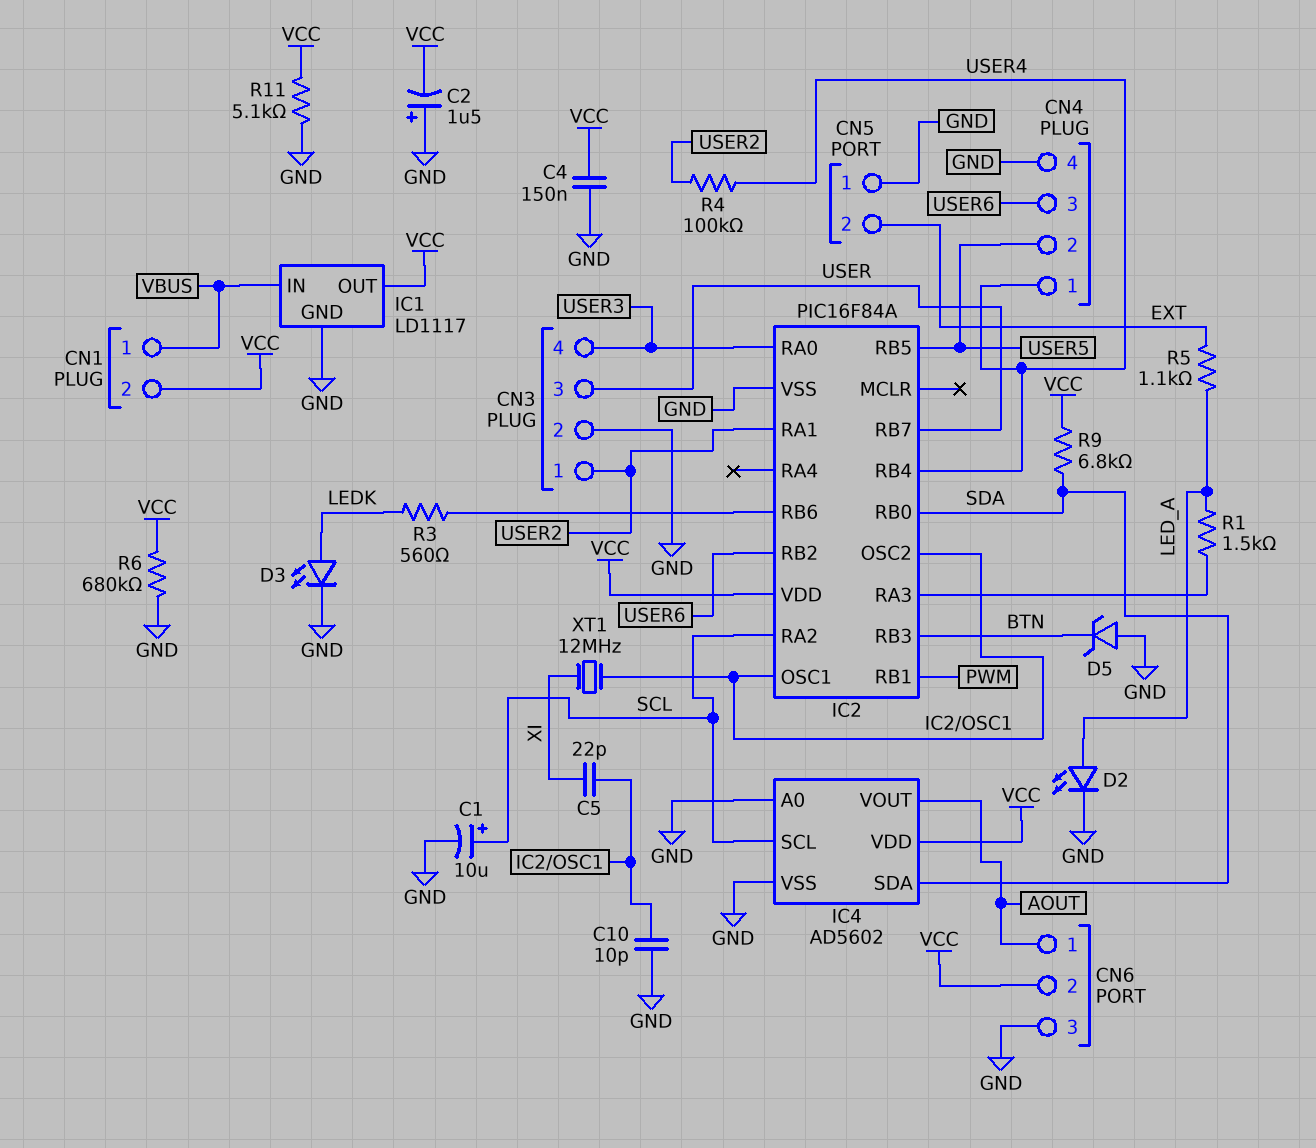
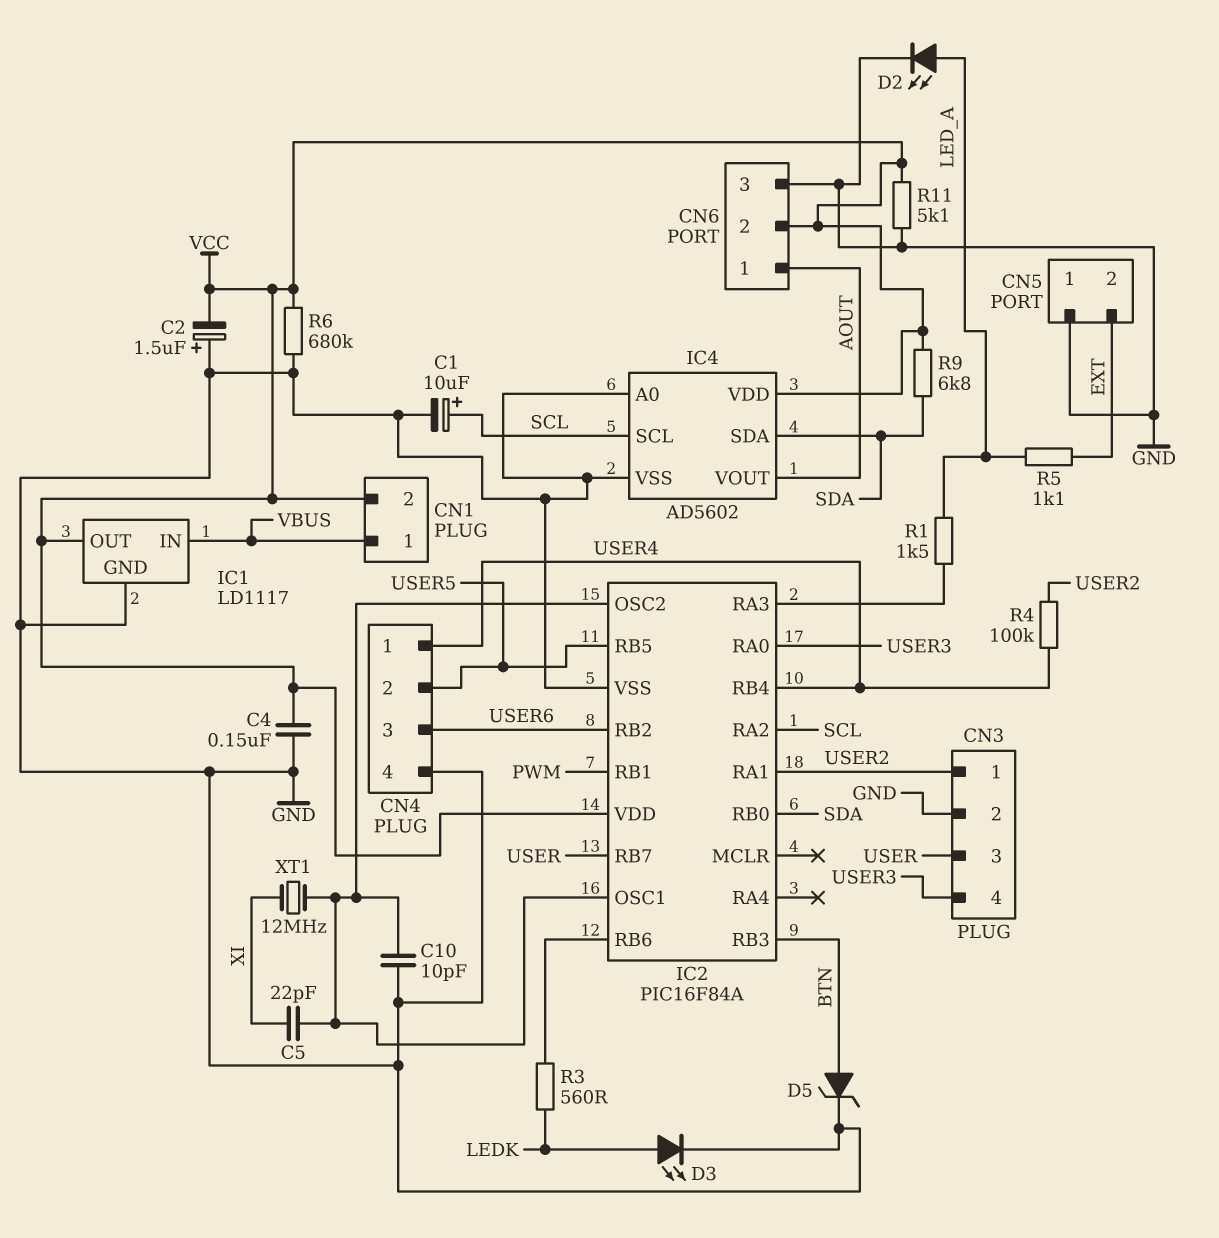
D5: zener (A GND, K BTN) -> zener (A BTN, K GND)

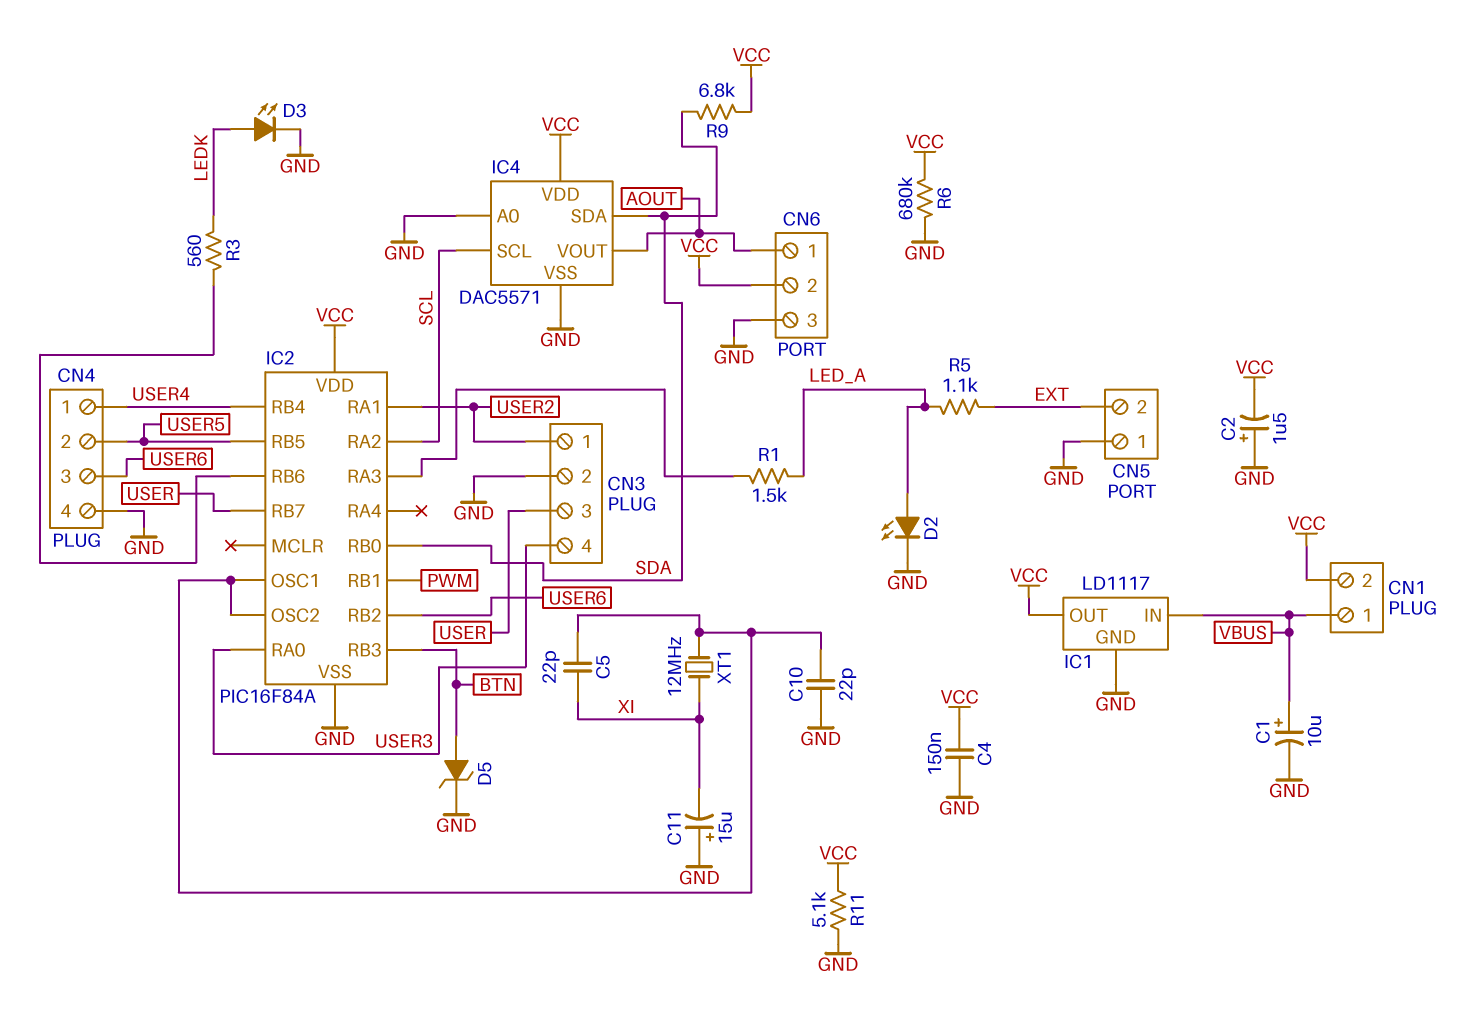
C1: 10uF (plus SCL, minus GND) -> 10uF (plus VBUS, minus GND)
C10: 10pF (GND, IC2/OSC1) -> 22pF (GND, IC2/OSC1)
C11: none -> 15uF (plus GND, minus XI)
IC4: AD5602 -> DAC5571
R4: 100k (USER2, USER4) -> none

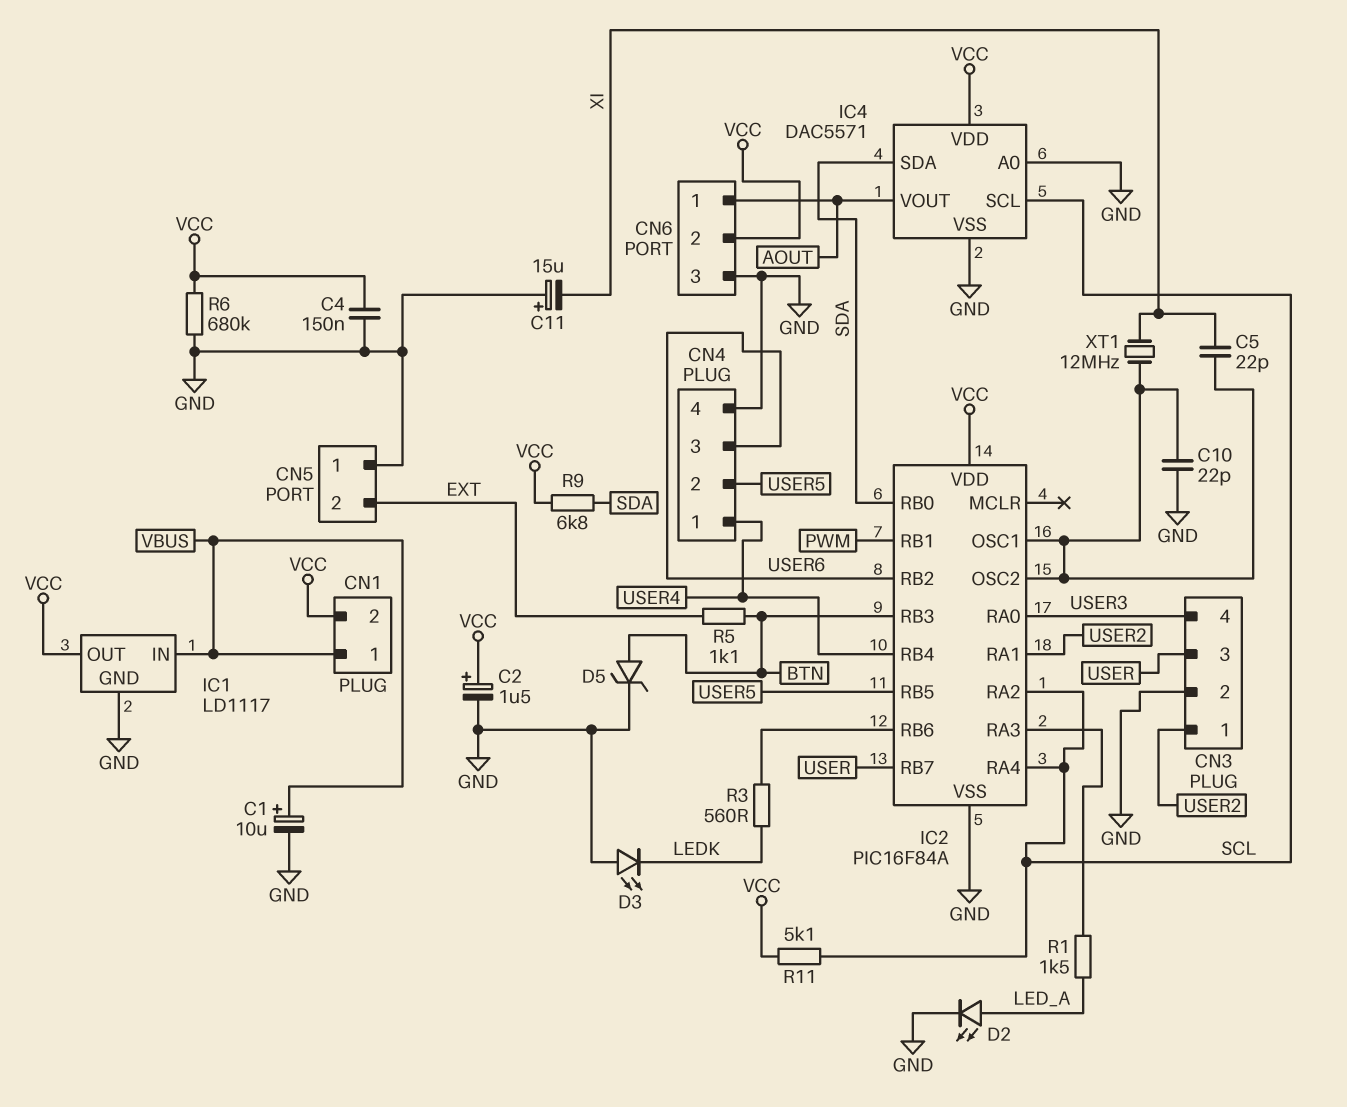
C2: 1.5uF (plus GND, minus VCC) -> 1.5uF (plus VCC, minus GND)
D3: LED (A LEDK, K GND) -> LED (A GND, K LEDK)
IC2 pin RA4: none -> SCL
R5: 1.1k (EXT, LED_A) -> 1.1k (BTN, EXT)
R11: 5.1k (GND, VCC) -> 5.1k (SCL, VCC)

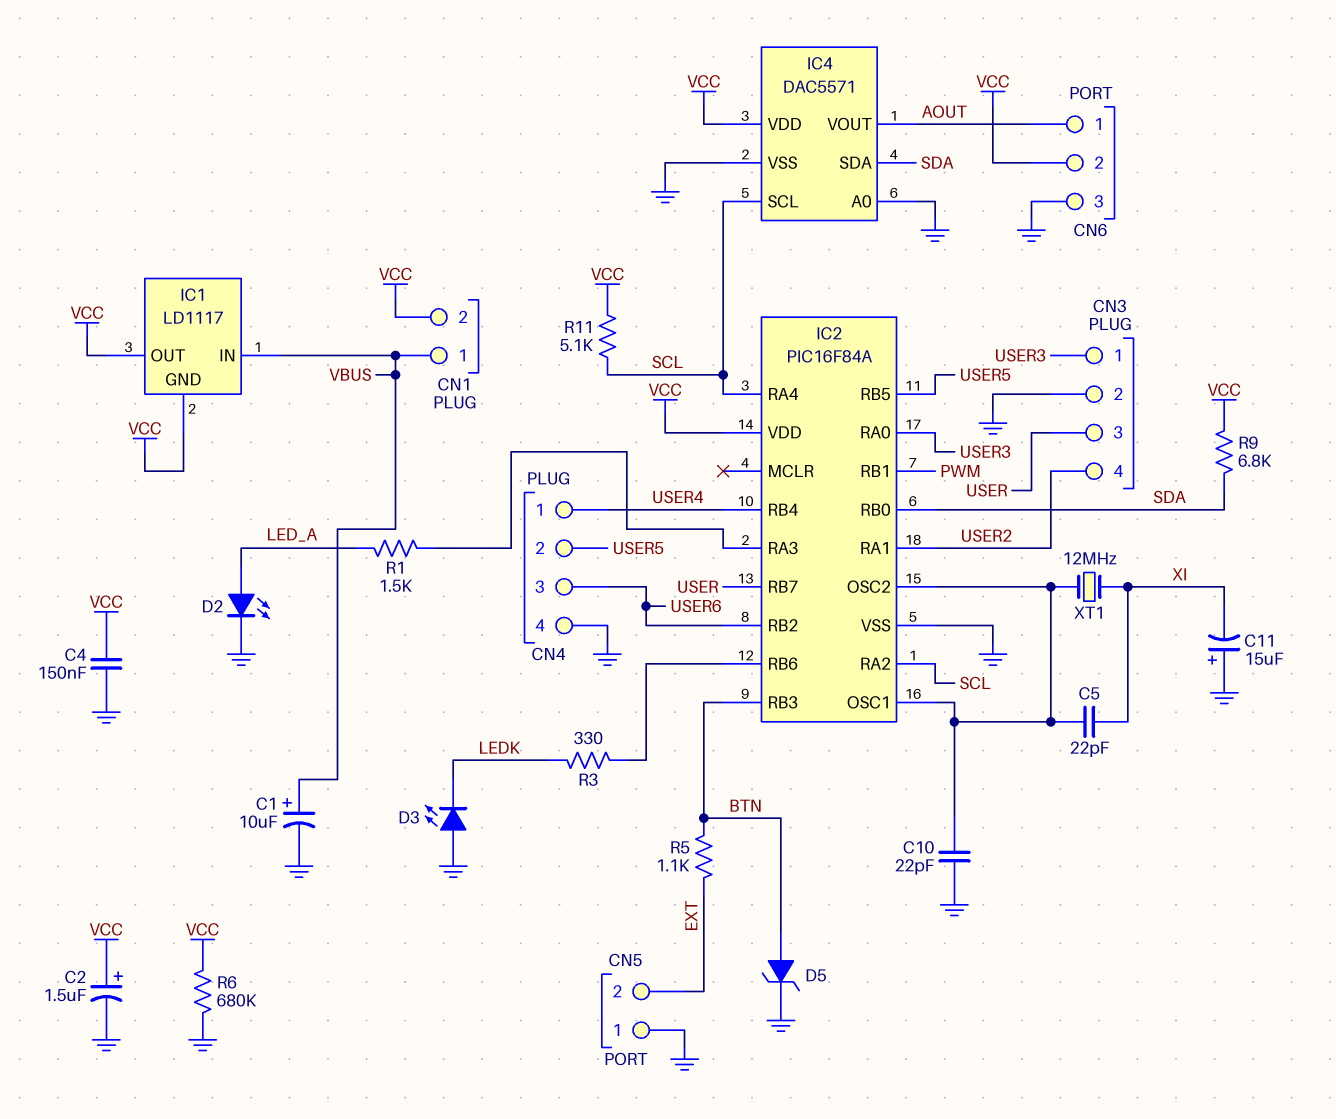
CN3 pin 1: USER2 -> USER3
CN3 pin 4: USER3 -> USER2
IC1 pin GND: GND -> VCC
R3: 560 (IC2/RB6, LEDK) -> 330 (IC2/RB6, LEDK)

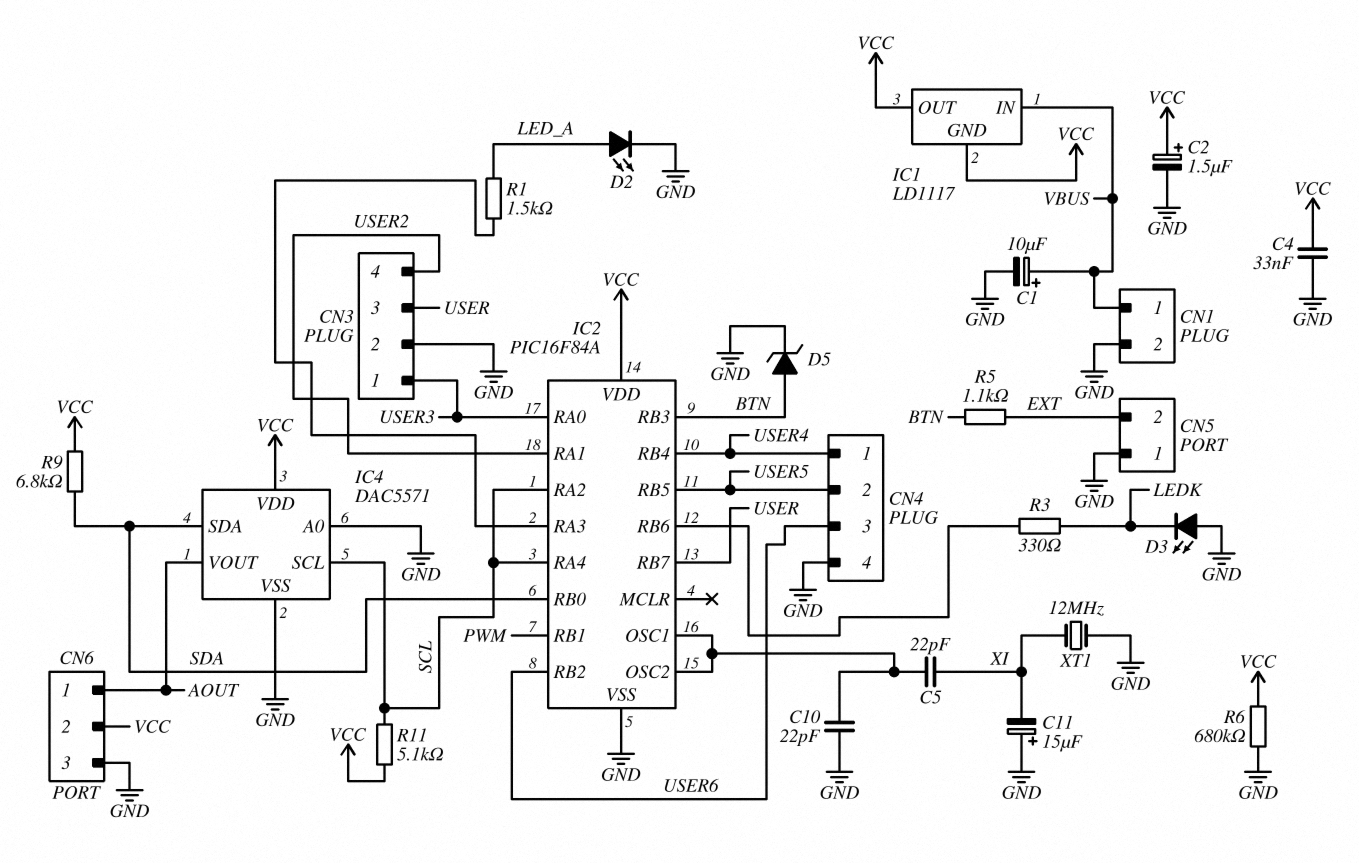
C4: 150nF (GND, VCC) -> 33nF (GND, VCC)
CN1 pin 2: VCC -> GND
XT1: 12MHz (IC2/OSC1, XI) -> 12MHz (GND, XI)

